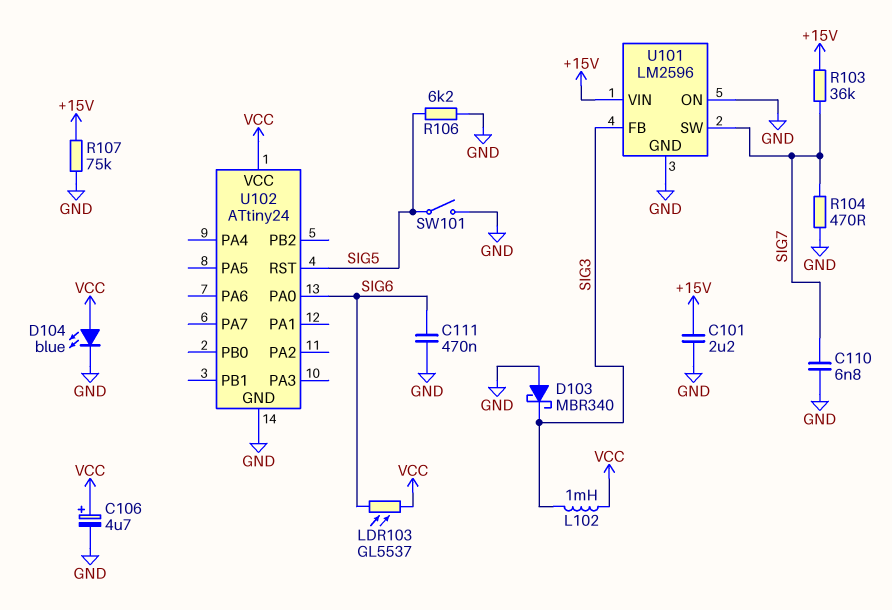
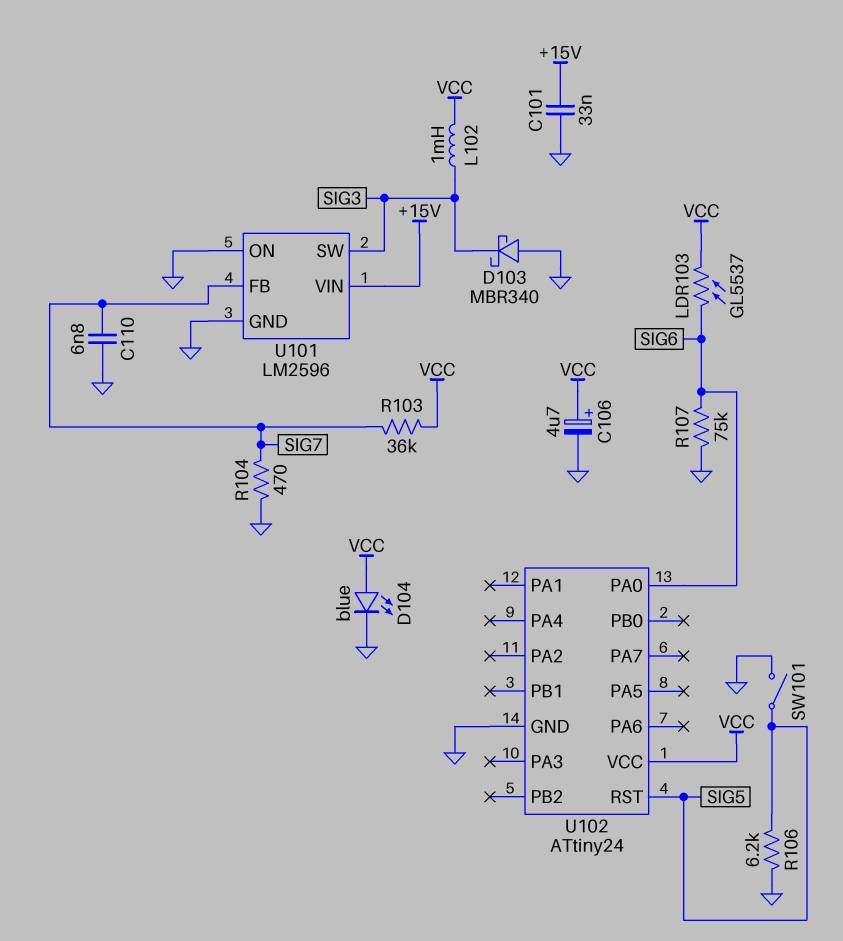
C101: 2.2uF (+15V, GND) -> 33nF (+15V, GND)
C111: 470nF (GND, SIG6) -> none
R103: 36k (+15V, SIG7) -> 36k (SIG7, VCC)
R107: 75k (+15V, GND) -> 75k (GND, SIG6)
U101 pin FB: SIG3 -> SIG7
U101 pin SW: SIG7 -> SIG3

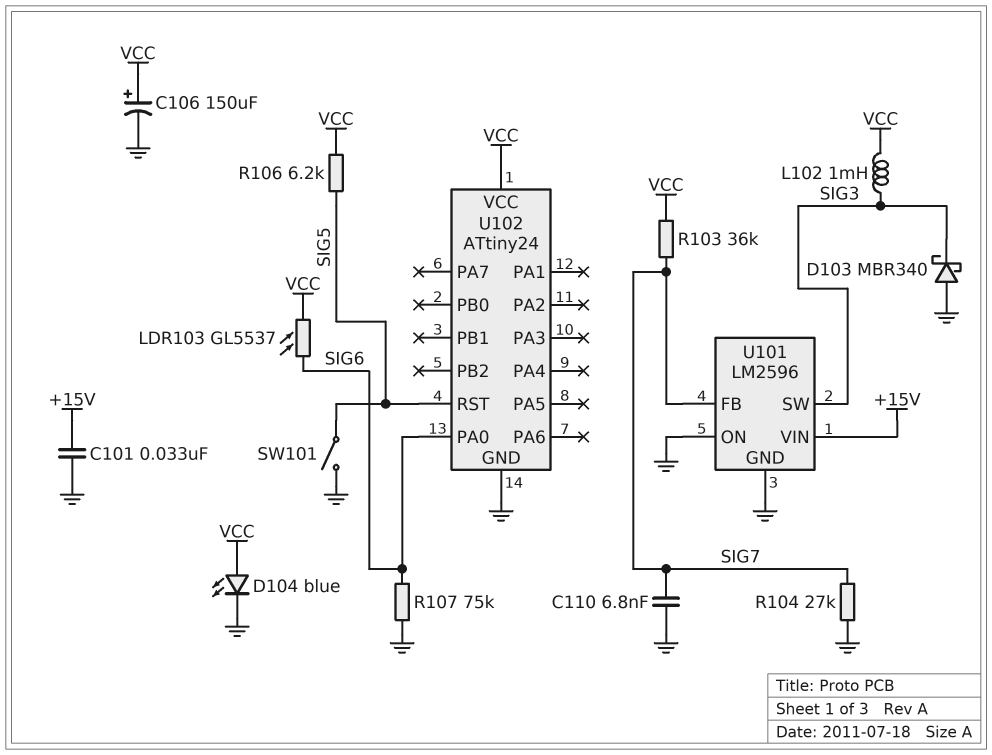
C106: 4.7uF (plus VCC, minus GND) -> 150uF (plus VCC, minus GND)
R104: 470 (GND, SIG7) -> 27k (GND, SIG7)
R106: 6.2k (GND, SIG5) -> 6.2k (SIG5, VCC)

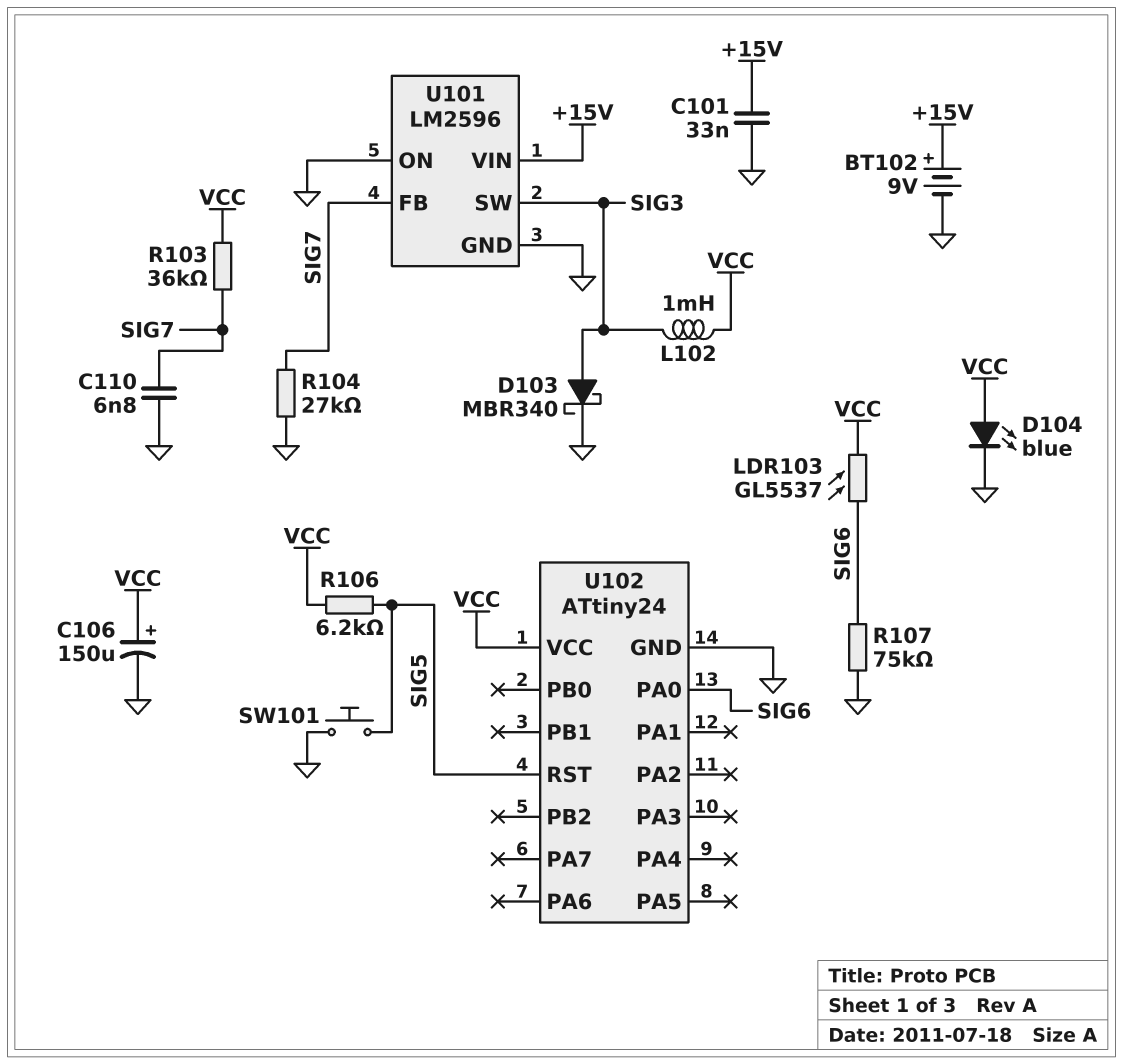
BT102: none -> 9V (plus +15V, minus GND)
D103: schottky MBR340 (A GND, K SIG3) -> schottky MBR340 (A SIG3, K GND)
SW101: switch (GND, SIG5) -> button (GND, SIG5)

